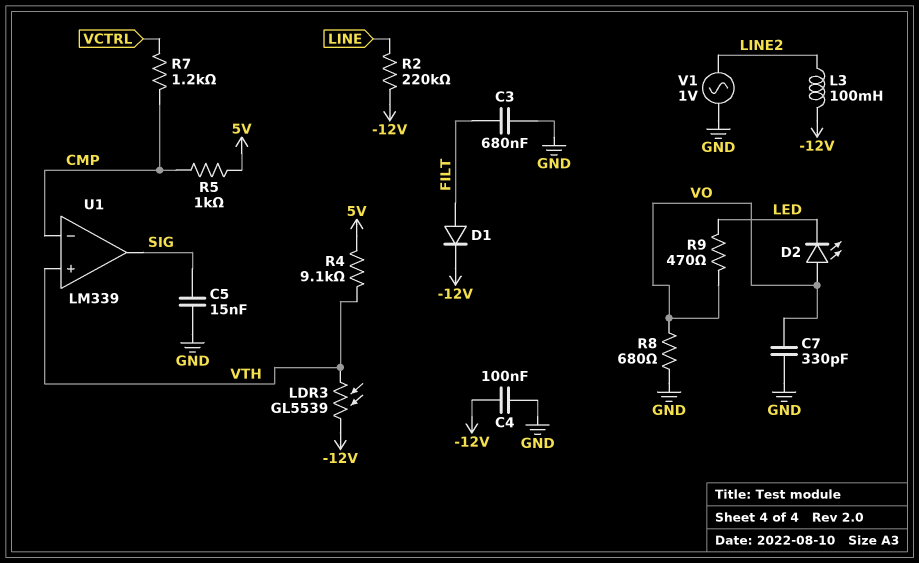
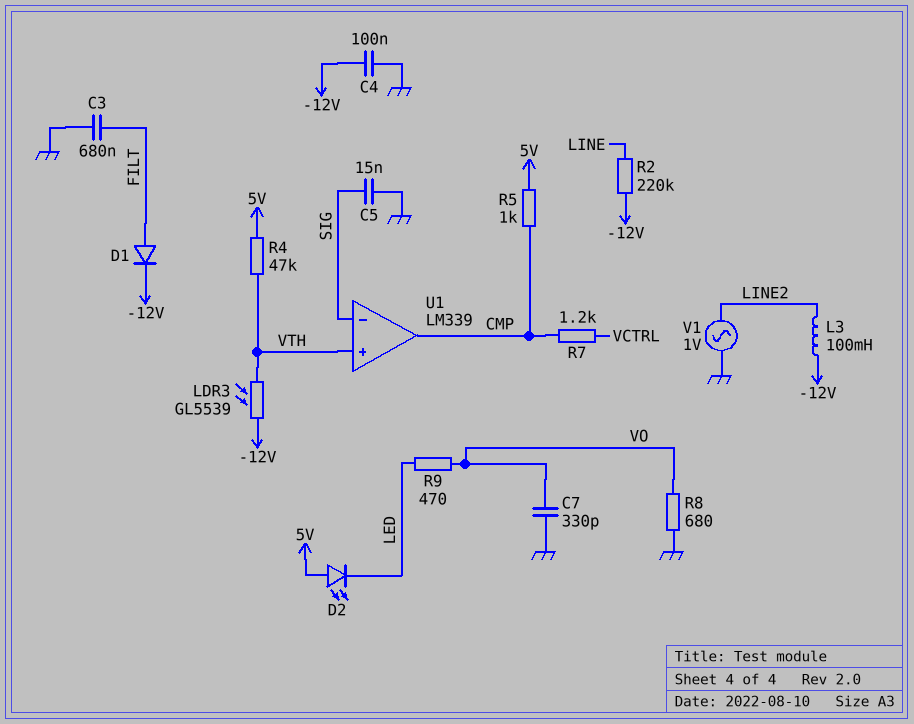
D2: LED (A VO, K LED) -> LED (A 5V, K LED)
R4: 9.1k (5V, VTH) -> 47k (5V, VTH)
U1 pin in-: CMP -> SIG
U1 pin out: SIG -> CMP

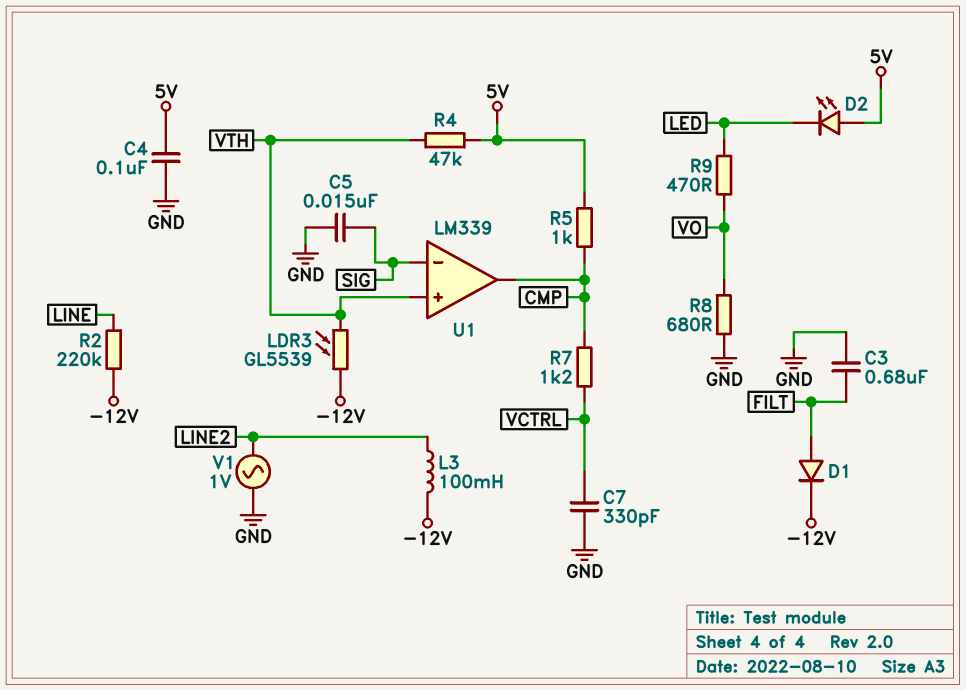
C4: 100nF (-12V, GND) -> 100nF (5V, GND)
C7: 330pF (GND, VO) -> 330pF (GND, VCTRL)

